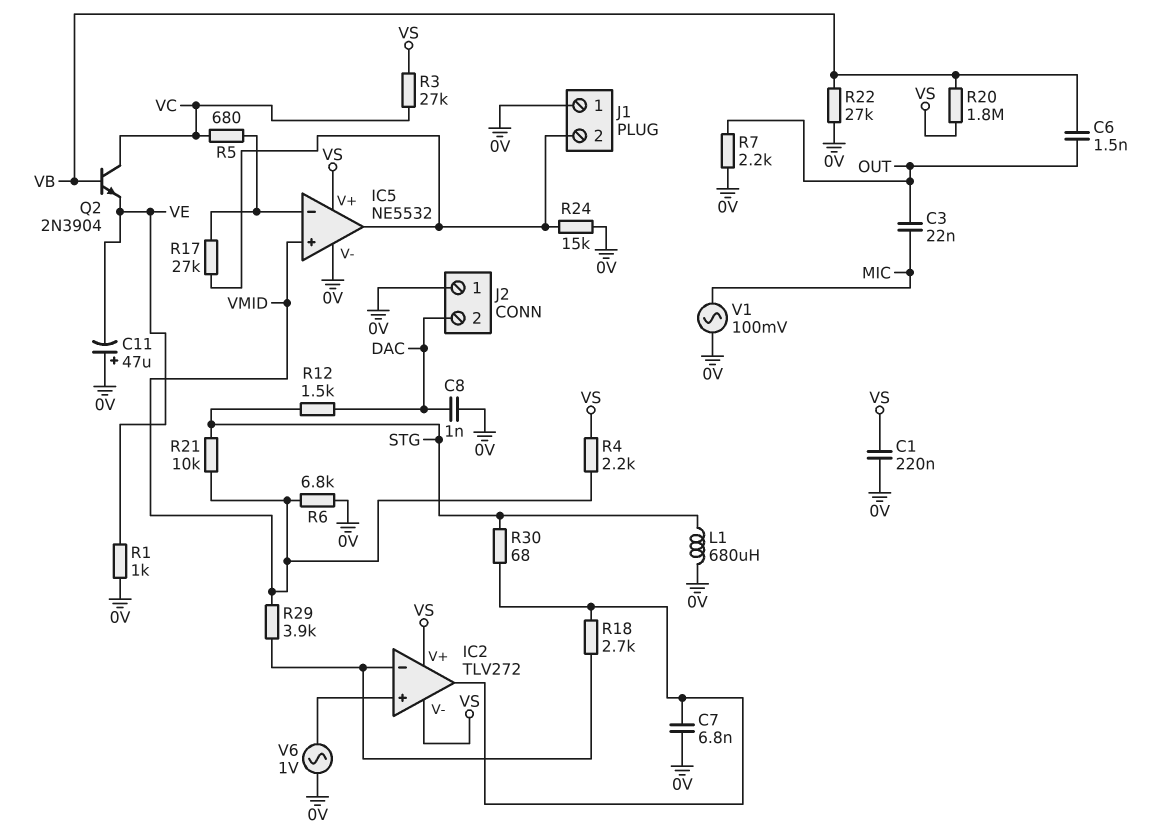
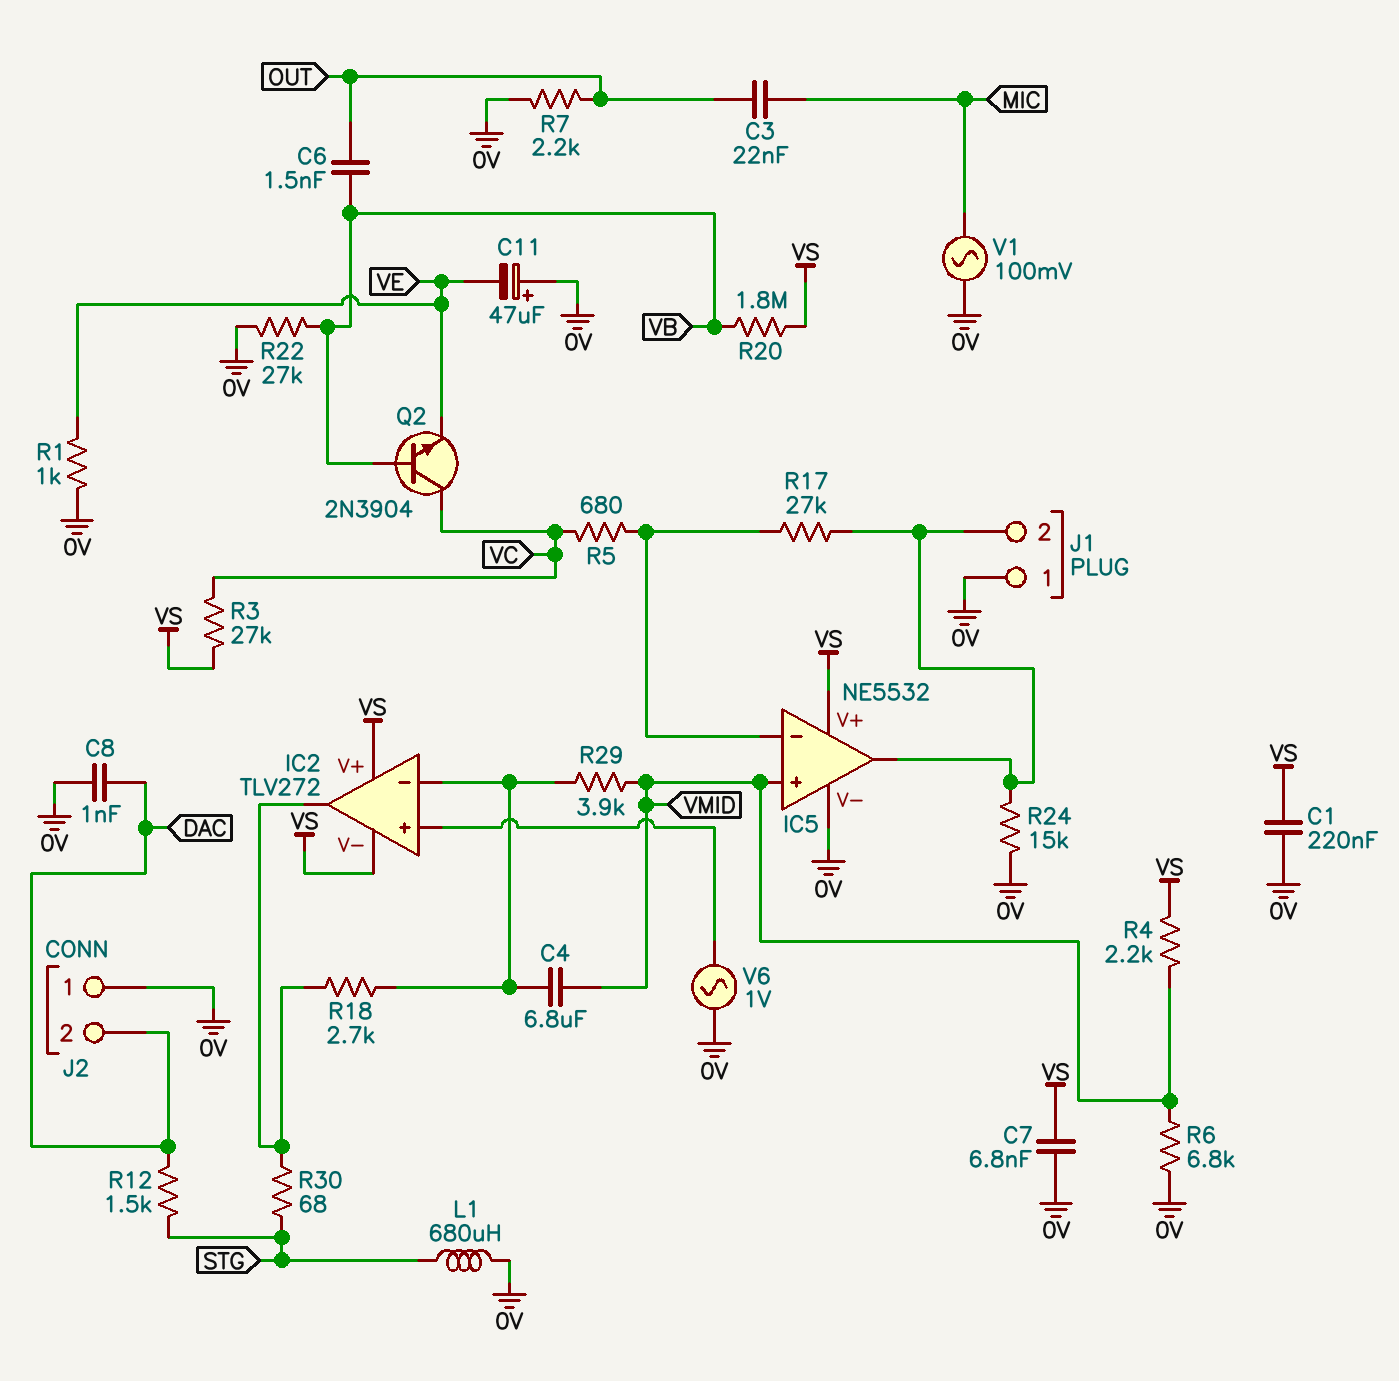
C4: none -> 6.8uF (IC2/in-, VMID)
C7: 6.8nF (0V, IC2/out) -> 6.8nF (0V, VS)
R21: 10k (STG, VMID) -> none

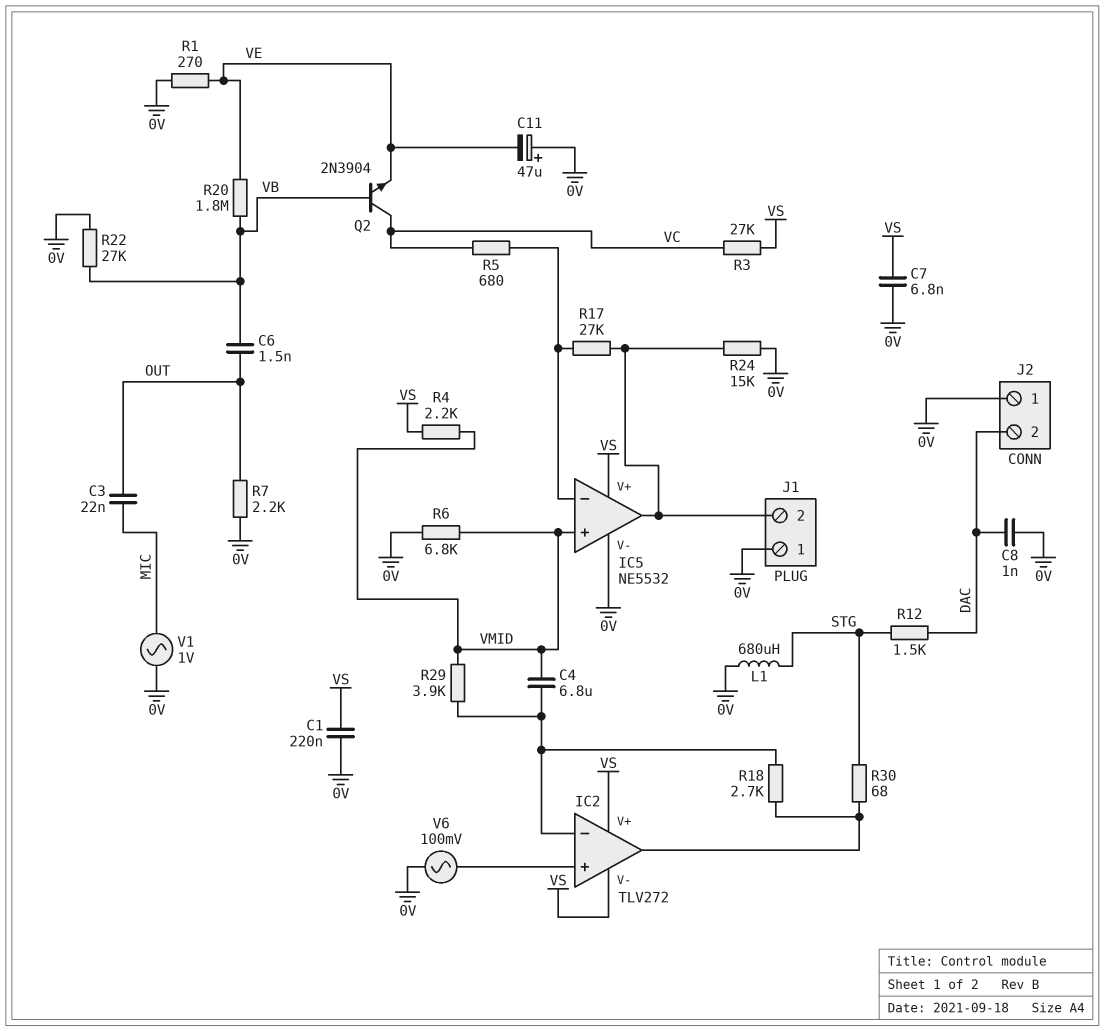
R1: 1k (0V, VE) -> 270 (0V, VE)
R20: 1.8M (VB, VS) -> 1.8M (VB, VE)
V1: AC 100mV (0V, MIC) -> AC 1V (0V, MIC)
V6: AC 1V (0V, IC2/in+) -> AC 100mV (0V, IC2/in+)

